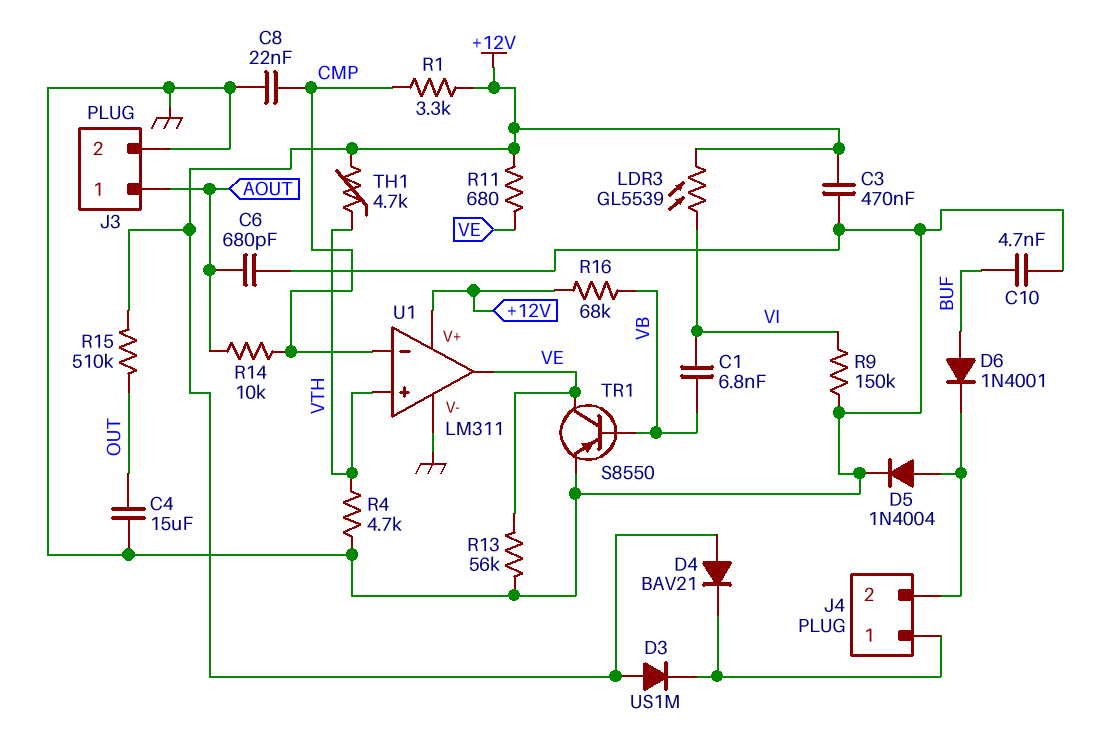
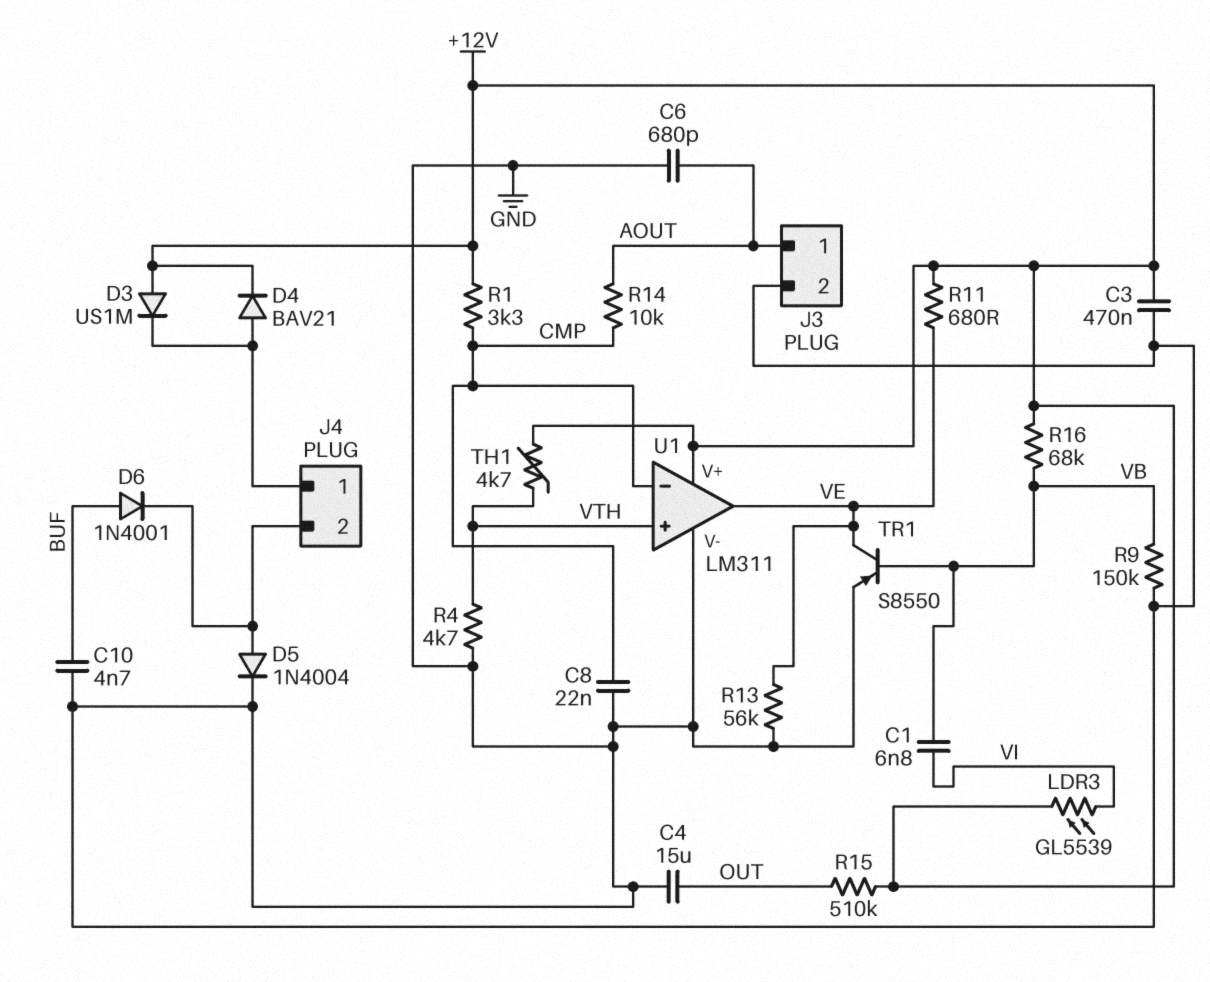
D4: diode BAV21 (A +12V, K J4/1) -> diode BAV21 (A J4/1, K +12V)
R9: 150k (GND, VI) -> 150k (GND, VB)

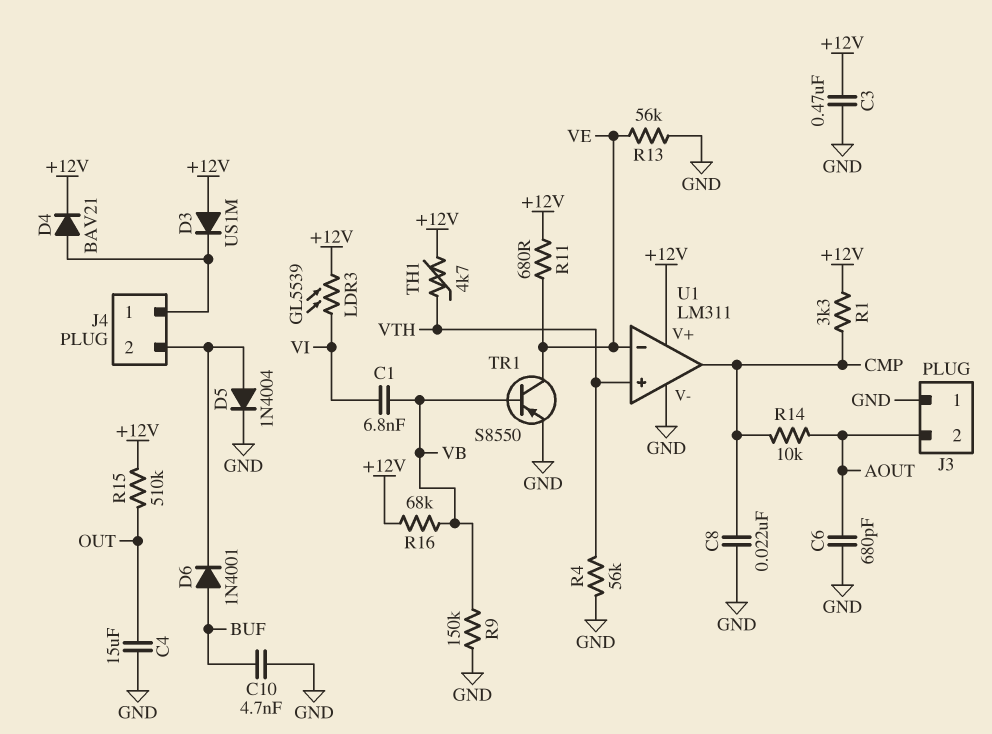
J3 pin 1: AOUT -> GND
J3 pin 2: GND -> AOUT
R4: 4.7k (GND, VTH) -> 56k (GND, VTH)
U1 pin in-: CMP -> VE
U1 pin out: VE -> CMP

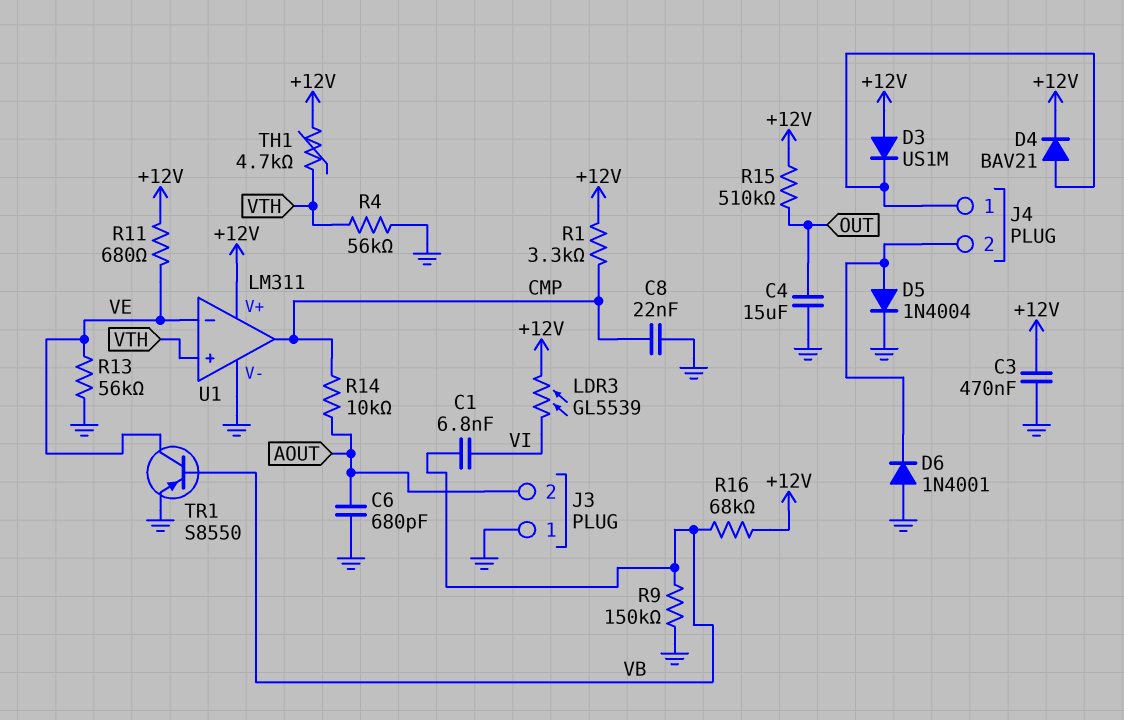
C10: 4.7nF (BUF, GND) -> none
D6: diode 1N4001 (A BUF, K J4/2) -> diode 1N4001 (A GND, K J4/2)

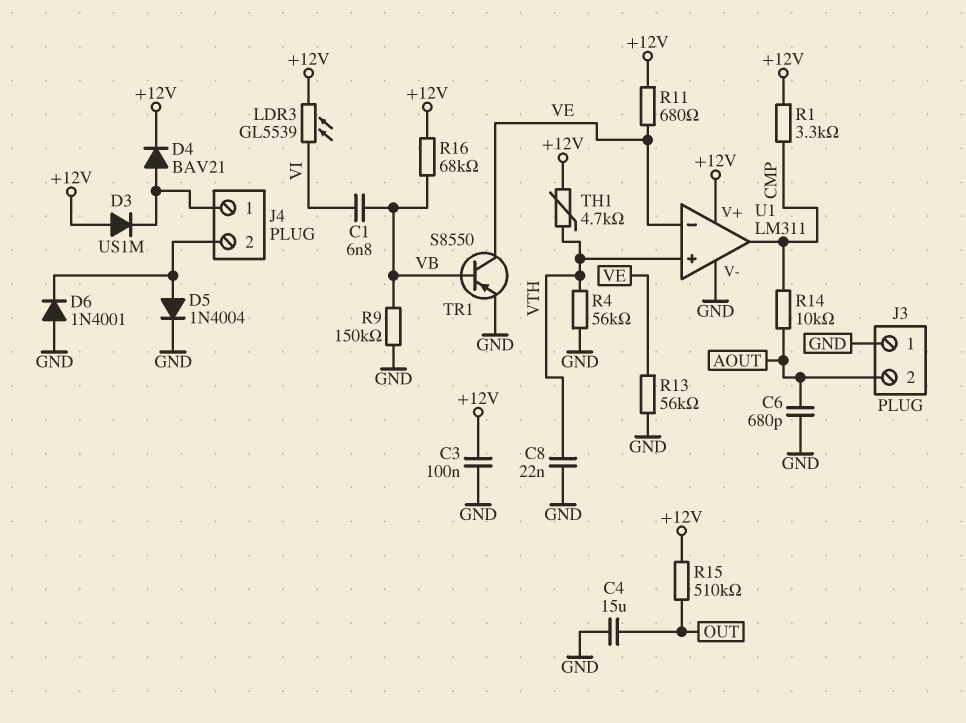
C3: 470nF (+12V, GND) -> 100nF (+12V, GND)
C8: 22nF (CMP, GND) -> 22nF (GND, VTH)

